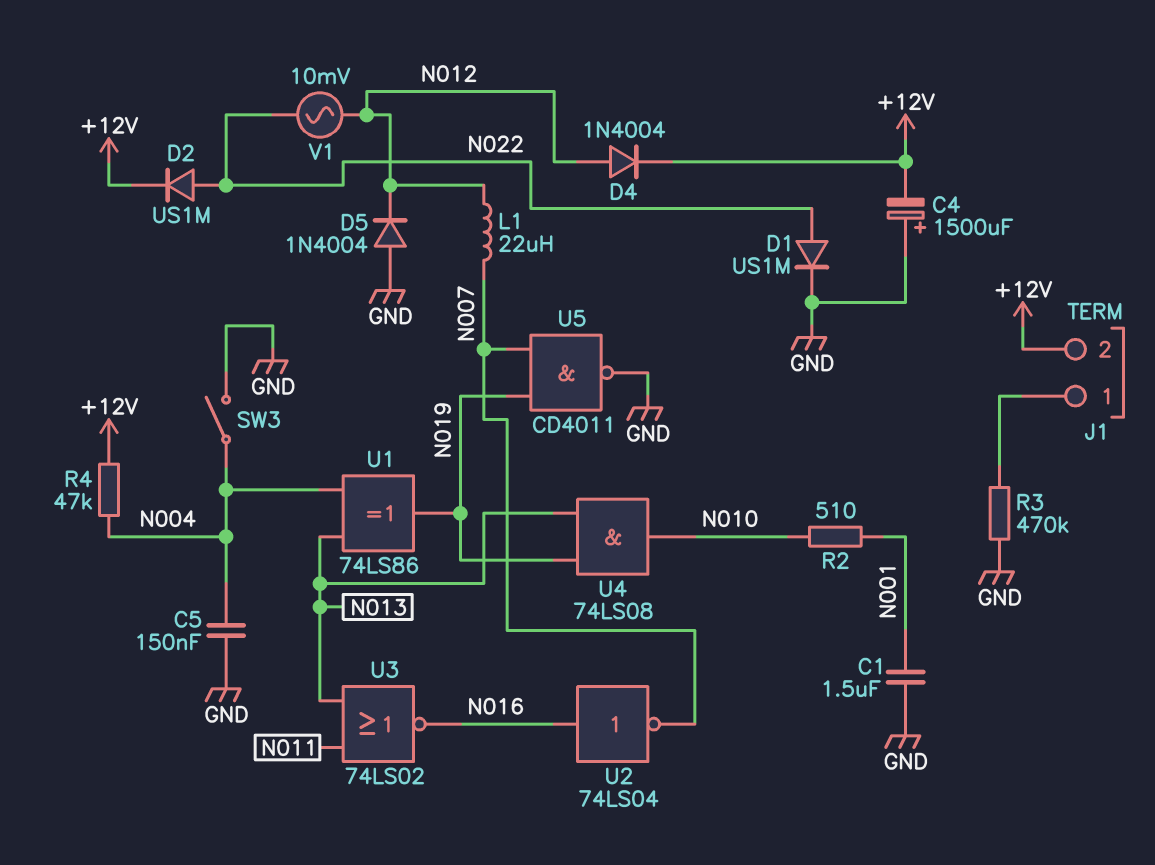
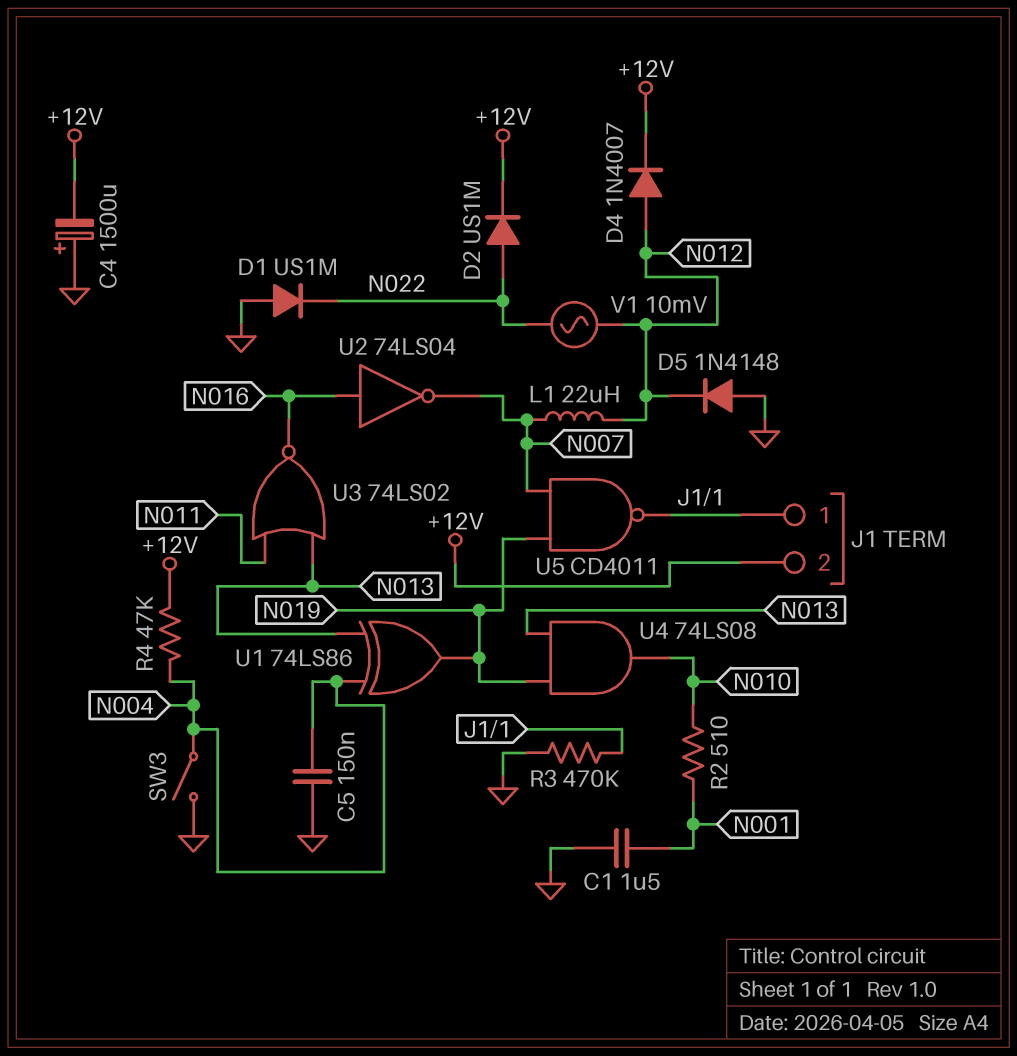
D1: diode US1M (A N022, K GND) -> diode US1M (A GND, K N022)
D4: diode 1N4004 (A N012, K +12V) -> diode 1N4007 (A N012, K +12V)
D5: diode 1N4004 (A GND, K N012) -> diode 1N4148 (A GND, K N012)
U5: NAND CD4011 (in N007, in N019, out GND) -> NAND CD4011 (in N007, in N019, out J1/1)

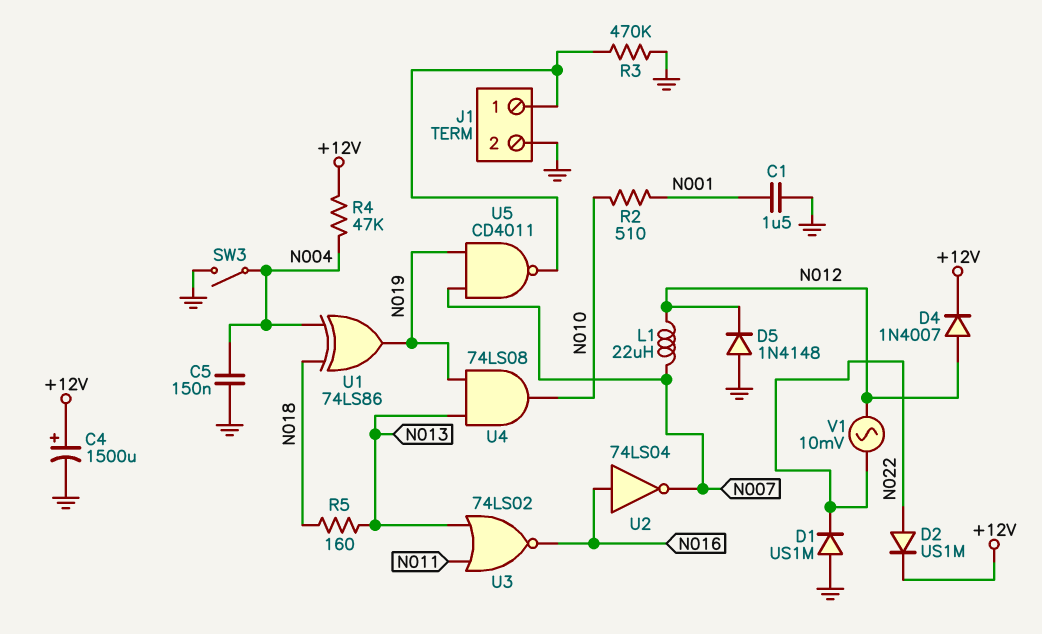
C4: 1500uF (plus GND, minus +12V) -> 1500uF (plus +12V, minus GND)
J1 pin 2: +12V -> GND
R5: none -> 160 (N013, N018)
U1: XOR 74LS86 (in N004, in N013, out N019) -> XOR 74LS86 (in N004, in N018, out N019)

